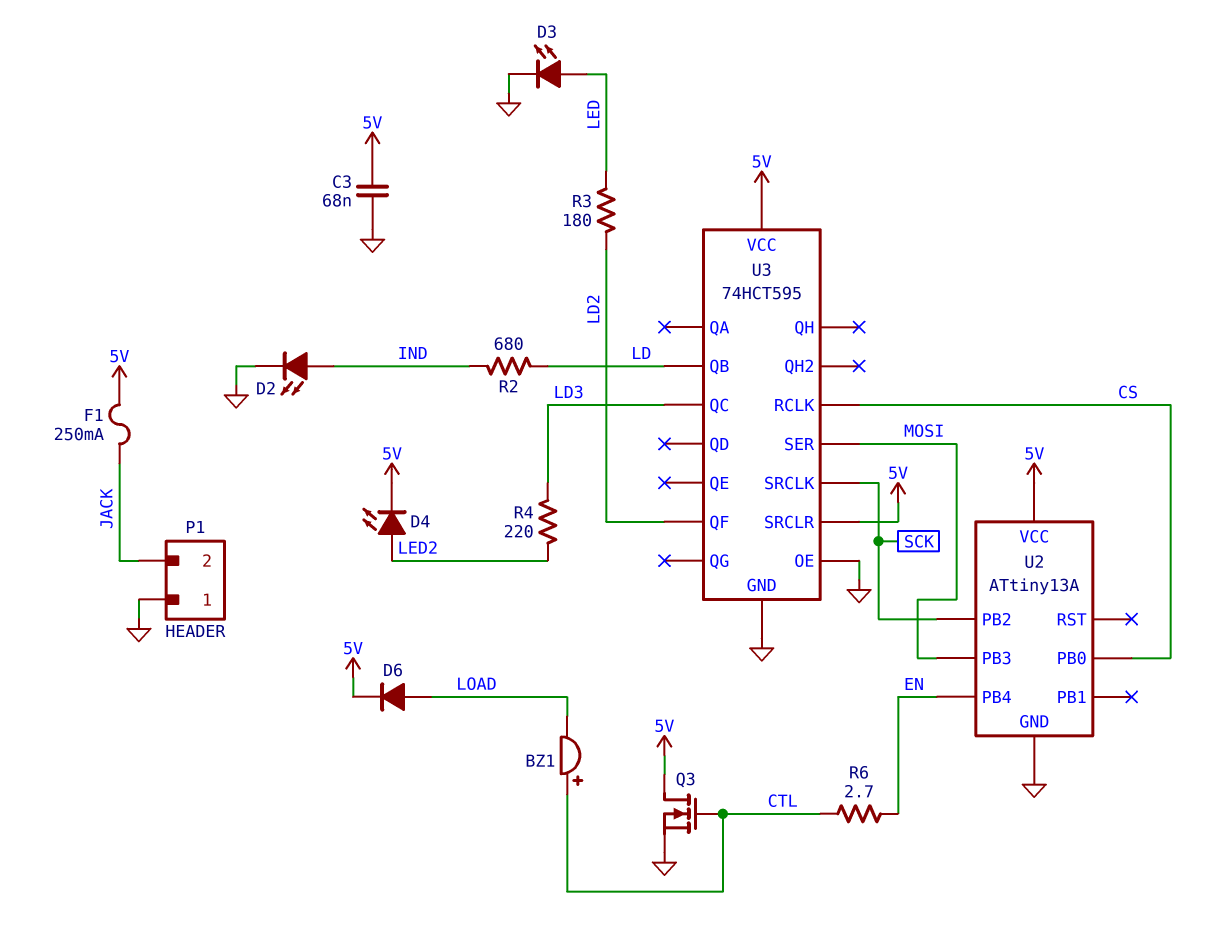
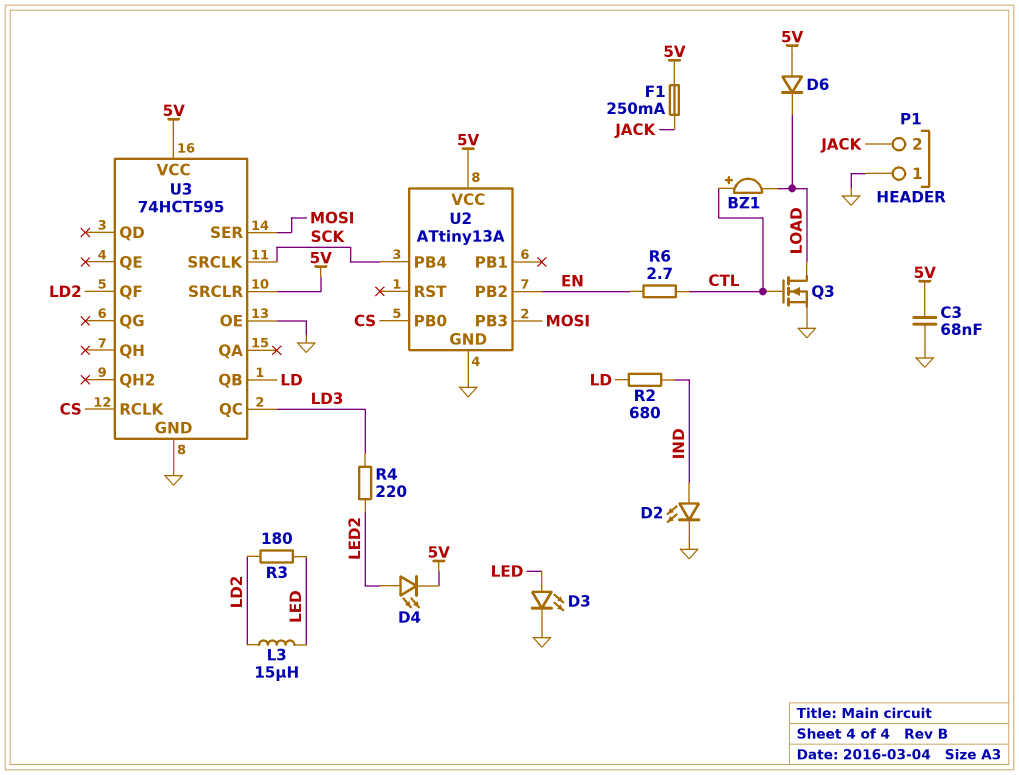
D6: diode (A LOAD, K 5V) -> diode (A 5V, K LOAD)
L3: none -> 15uH (LD2, LED)
Q3: NMOS (G CTL, D 5V, S GND) -> NMOS (G CTL, D LOAD, S GND)
U2 pin PB2: SCK -> EN
U2 pin PB4: EN -> SCK

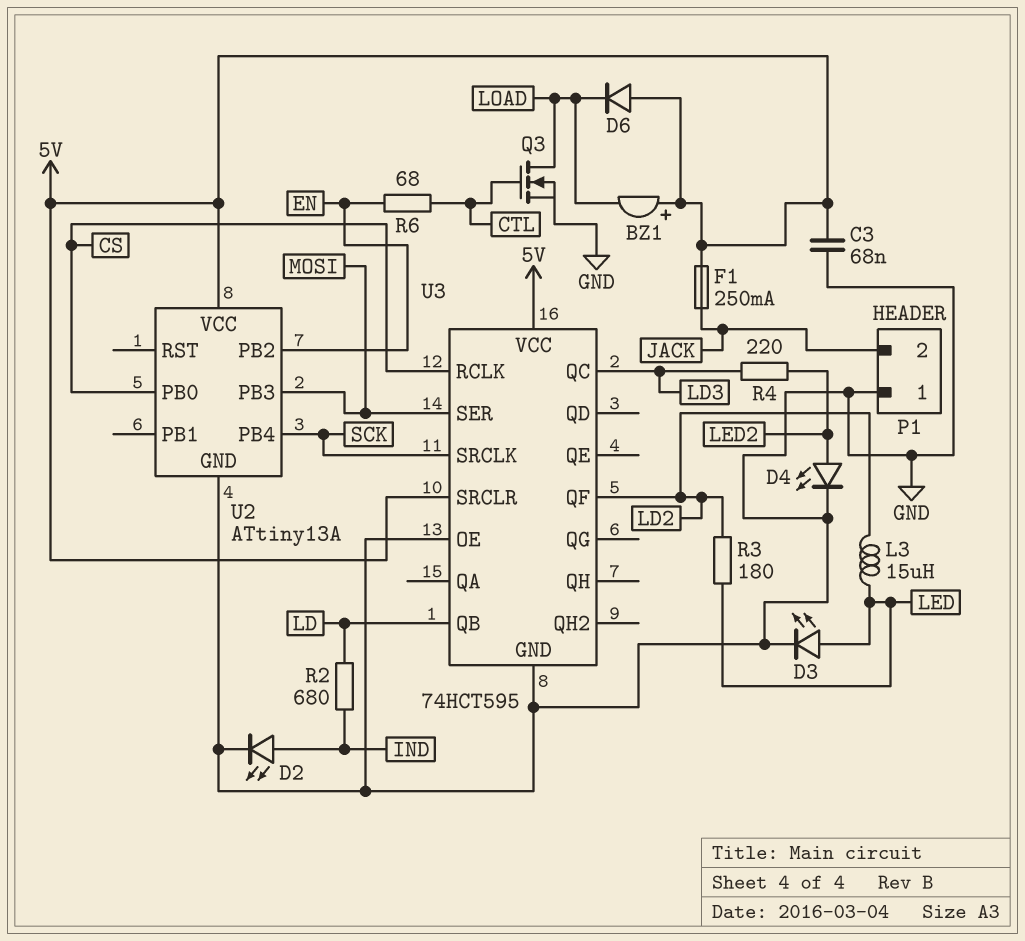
BZ1: buzzer (plus CTL, minus LOAD) -> buzzer (plus 5V, minus LOAD)
D4: LED (A LED2, K 5V) -> LED (A LED2, K GND)
R6: 2.7 (CTL, EN) -> 68 (CTL, EN)

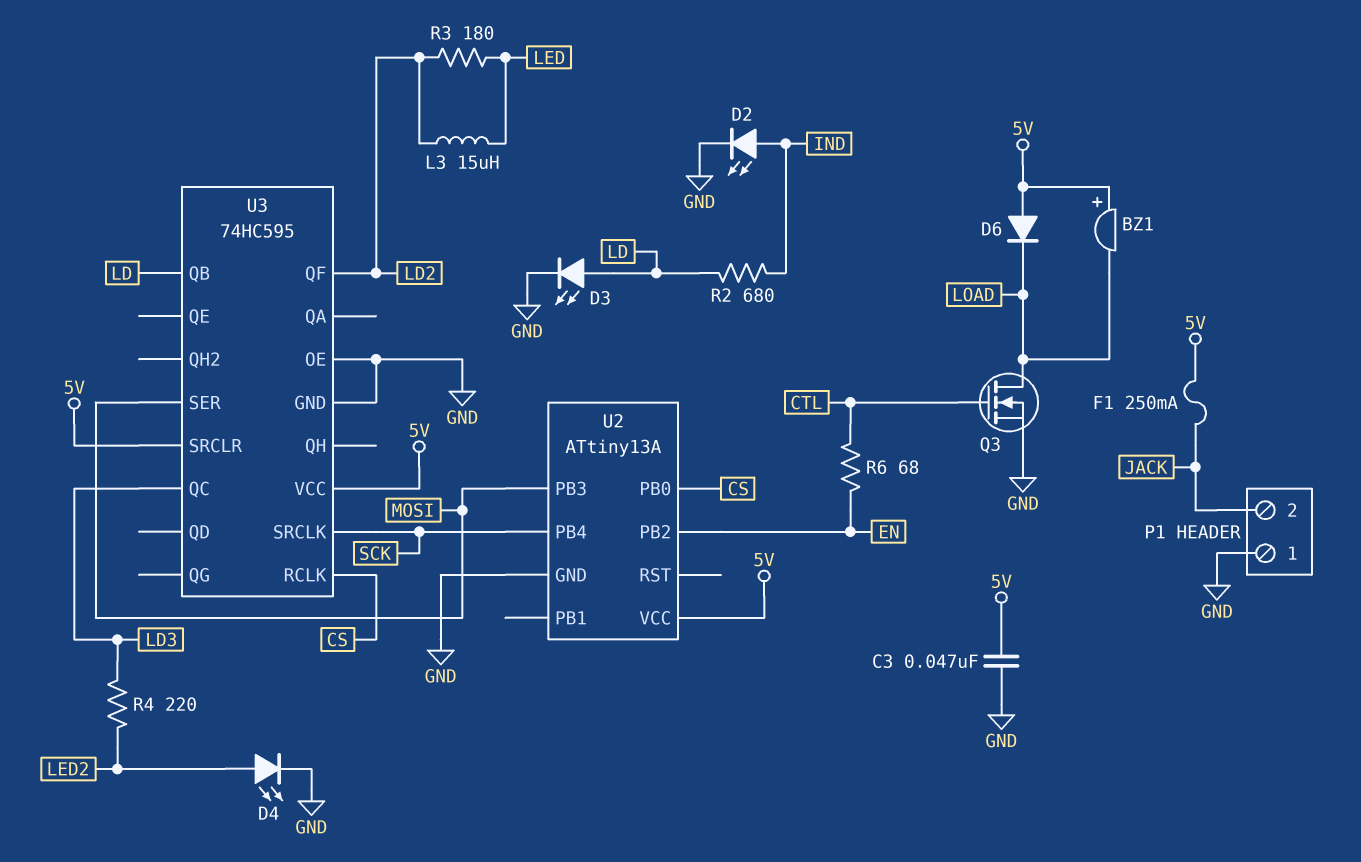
C3: 68nF (5V, GND) -> 47nF (5V, GND)
D3: LED (A LED, K GND) -> LED (A LD, K GND)
U3: 74HCT595 -> 74HC595

